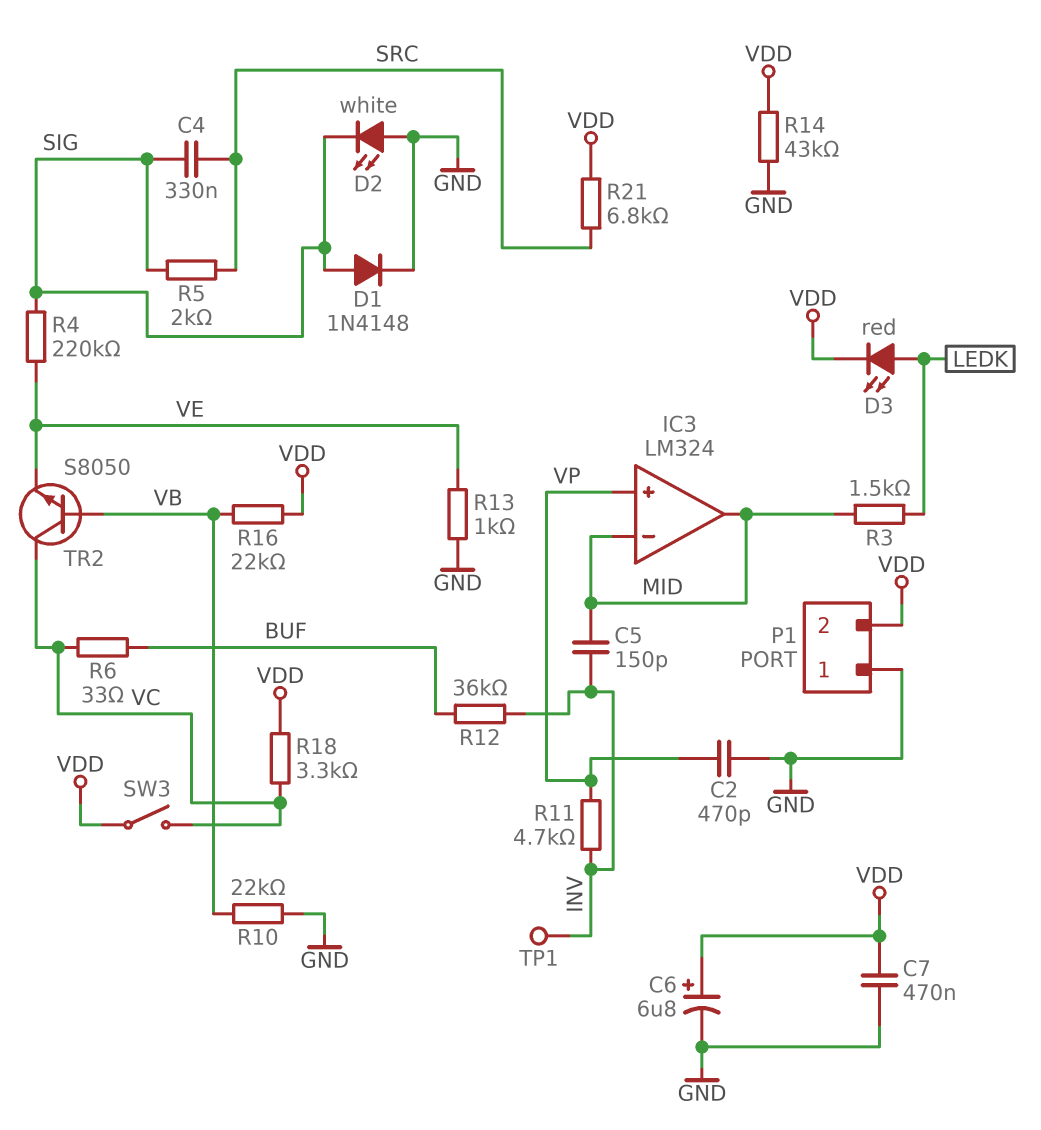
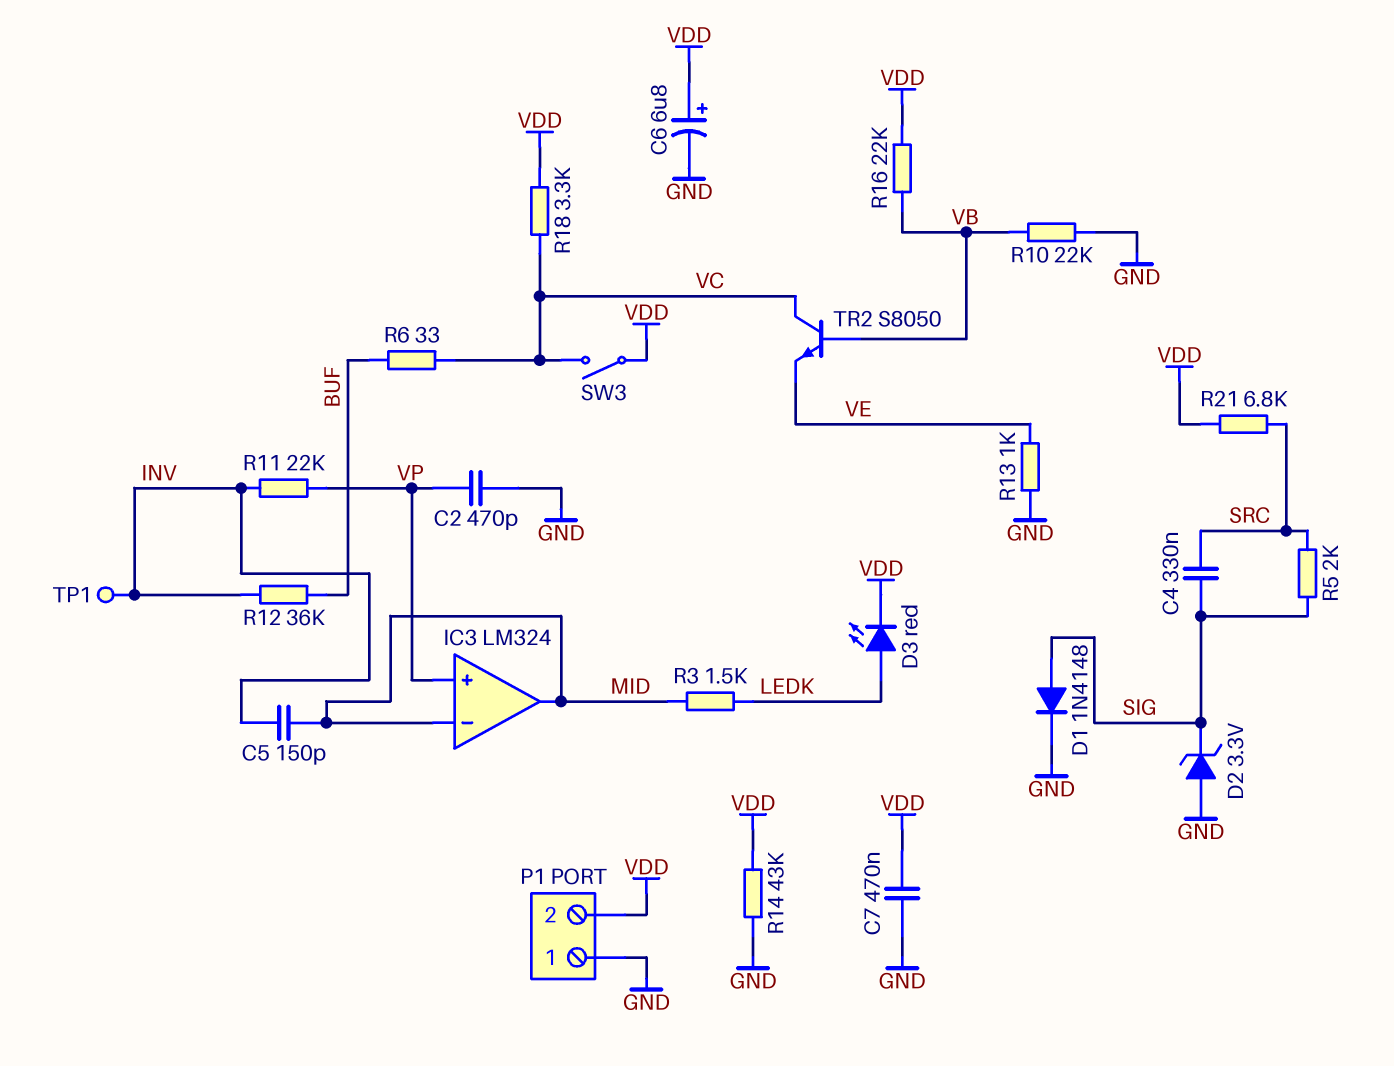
D2: LED white (A GND, K SIG) -> zener 3.3V (A GND, K SIG)
R4: 220k (SIG, VE) -> none
R11: 4.7k (INV, VP) -> 22k (INV, VP)

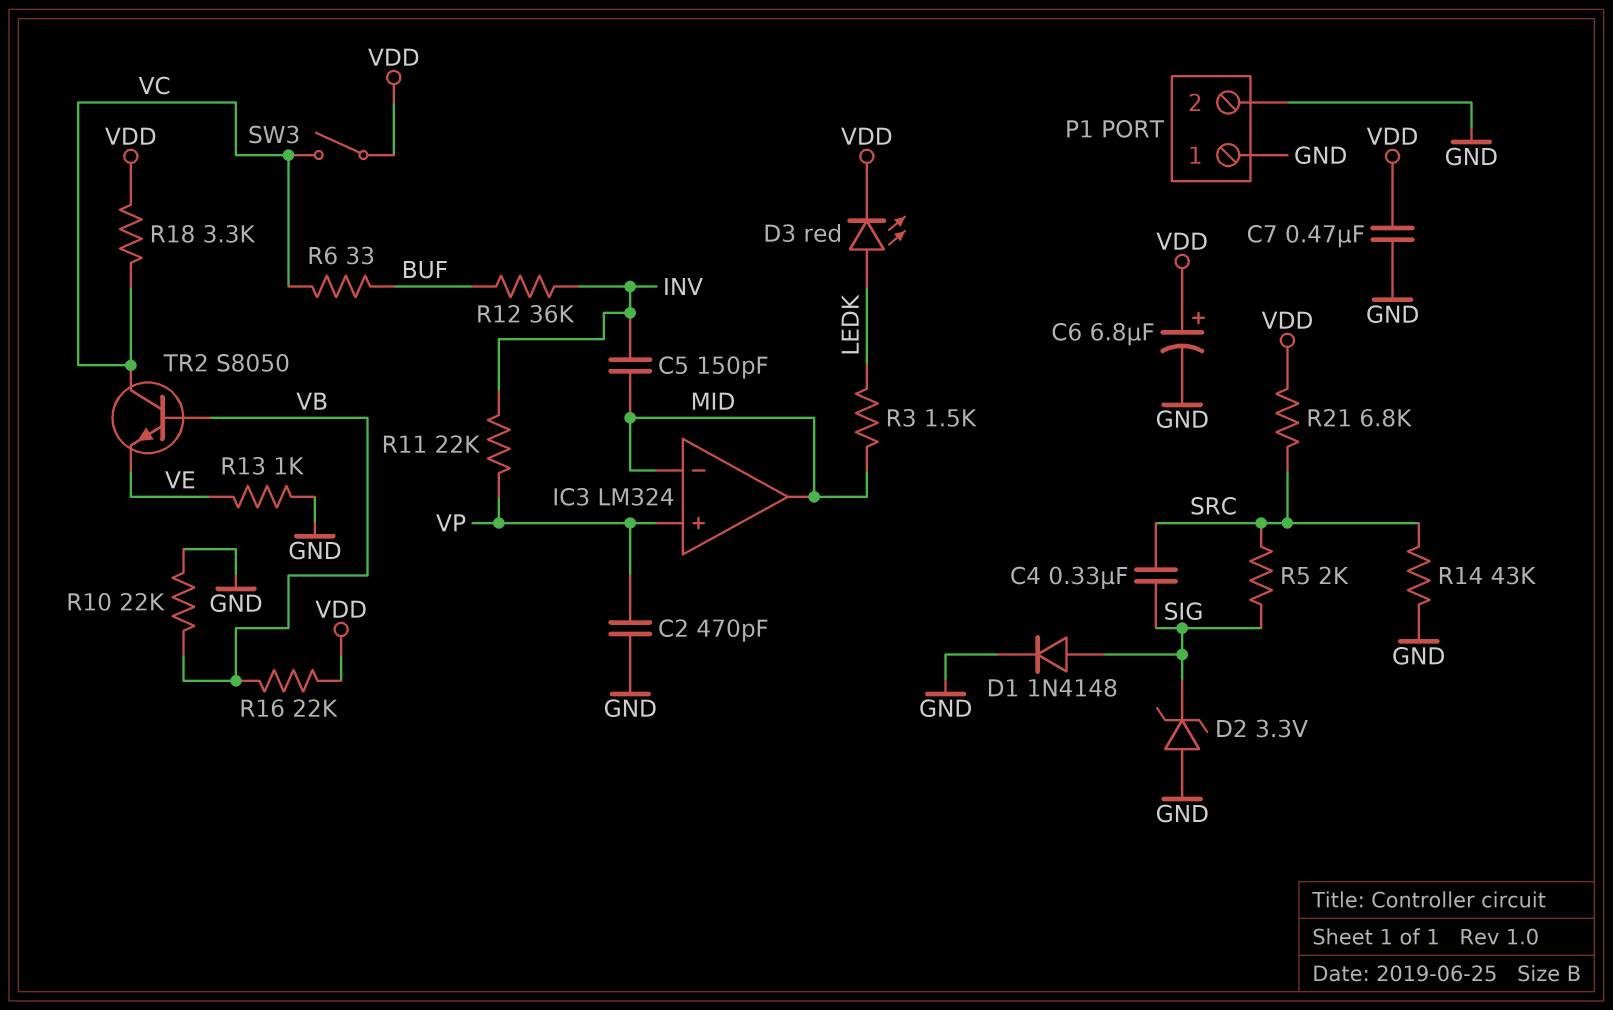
P1 pin 2: VDD -> GND
R14: 43k (GND, VDD) -> 43k (GND, SRC)
TP1: test point (INV) -> none

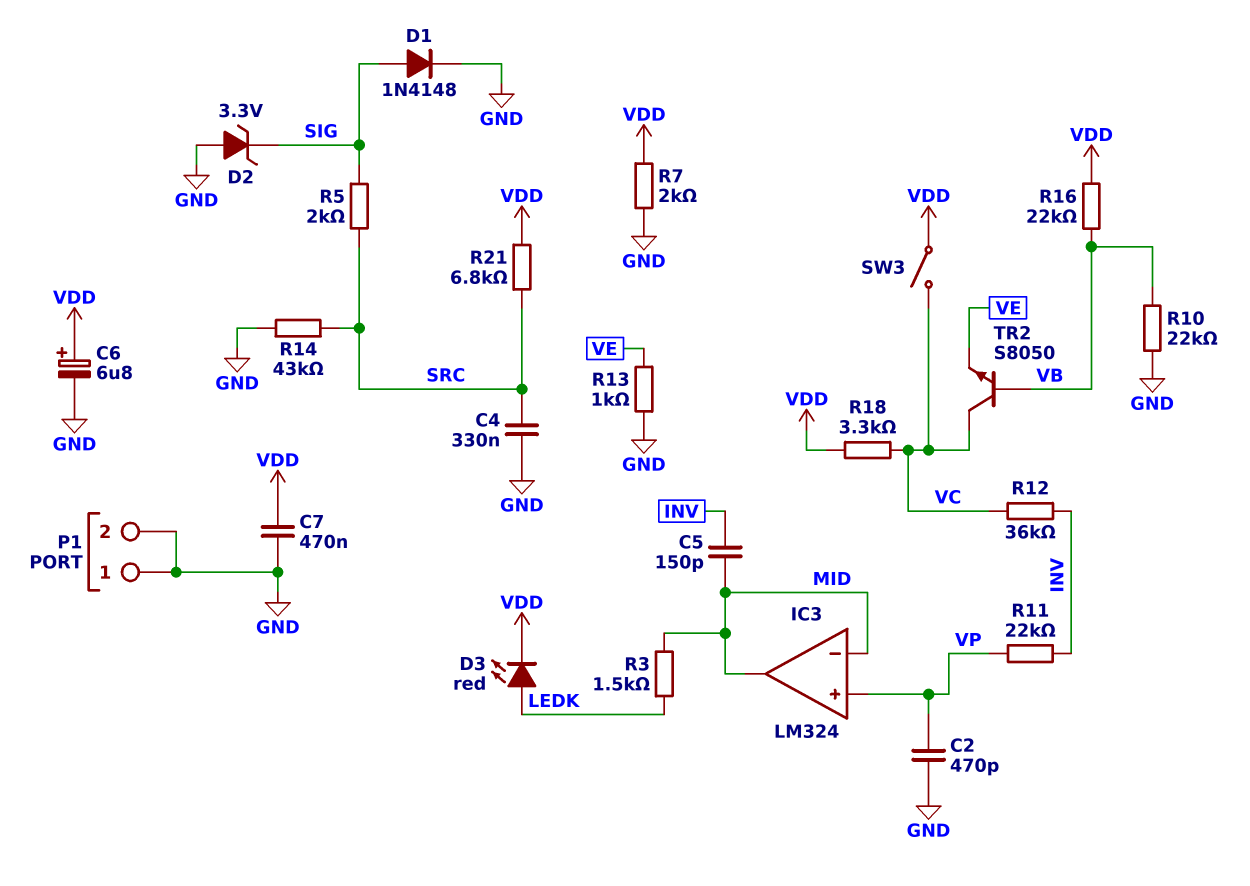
C4: 330nF (SIG, SRC) -> 330nF (GND, SRC)
R6: 33 (BUF, VC) -> none
R7: none -> 2k (GND, VDD)
R12: 36k (BUF, INV) -> 36k (INV, VC)

